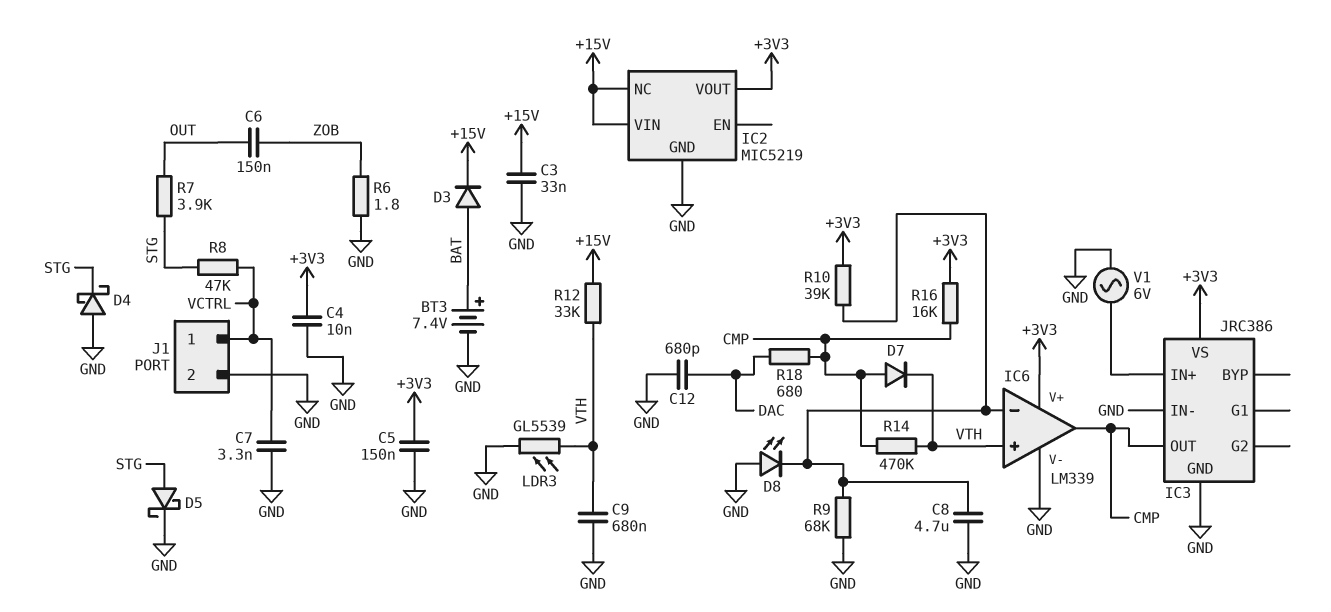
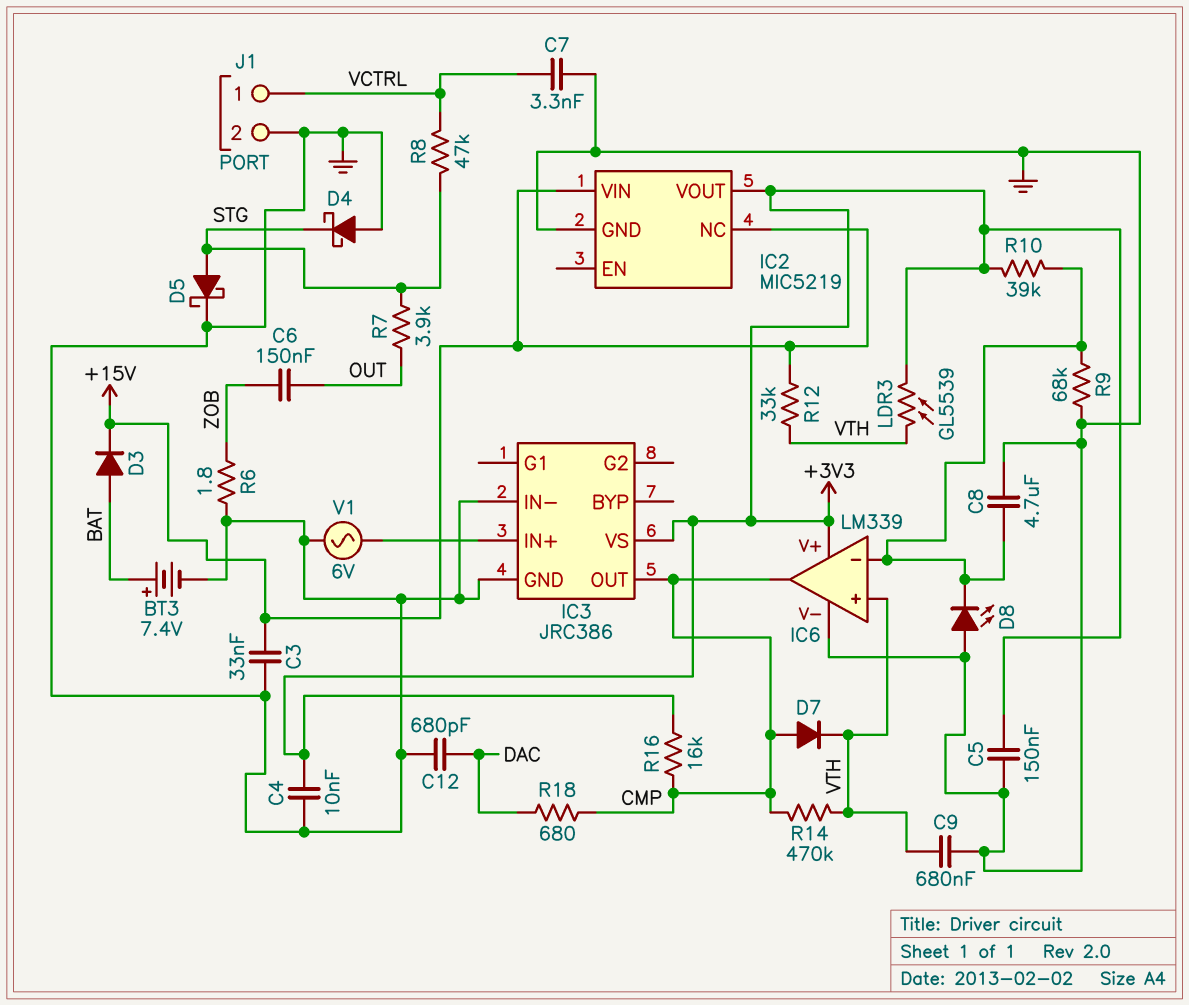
LDR3: GL5539 (GND, VTH) -> GL5539 (+3V3, VTH)

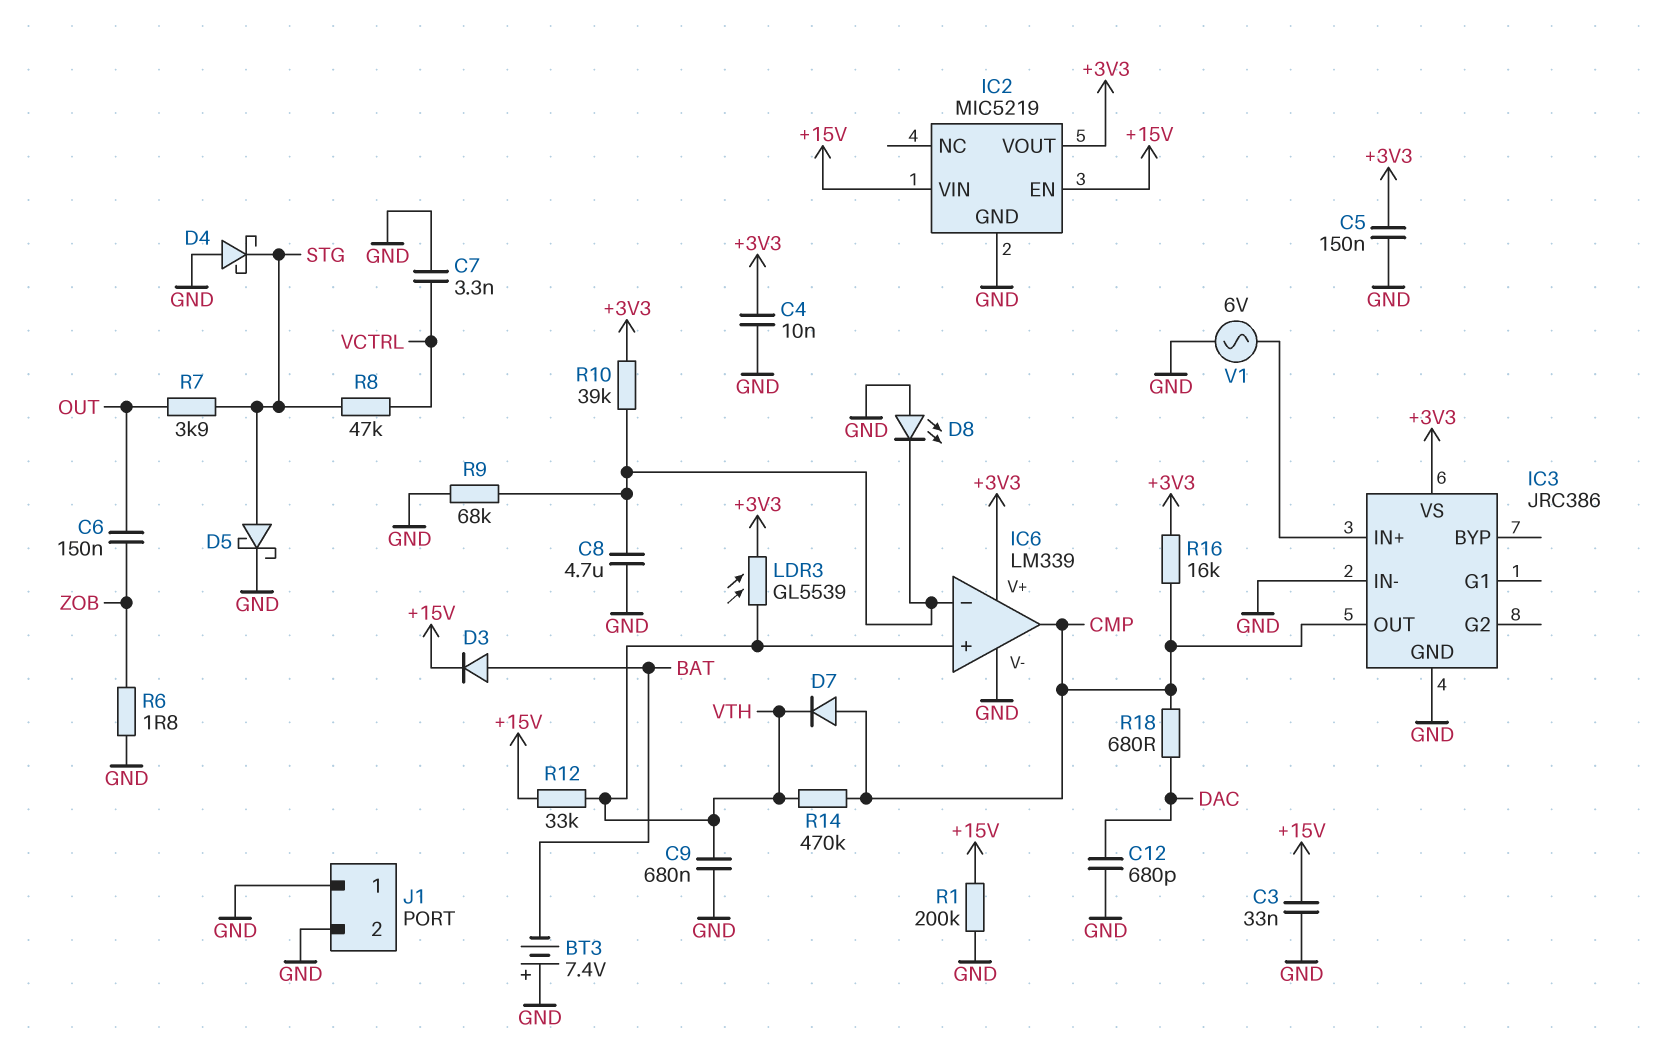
BT3: 7.4V (plus BAT, minus GND) -> 7.4V (plus GND, minus BAT)
IC2 pin EN: none -> +15V
IC2 pin NC: +15V -> none
J1 pin 1: VCTRL -> GND
R1: none -> 200k (+15V, GND)

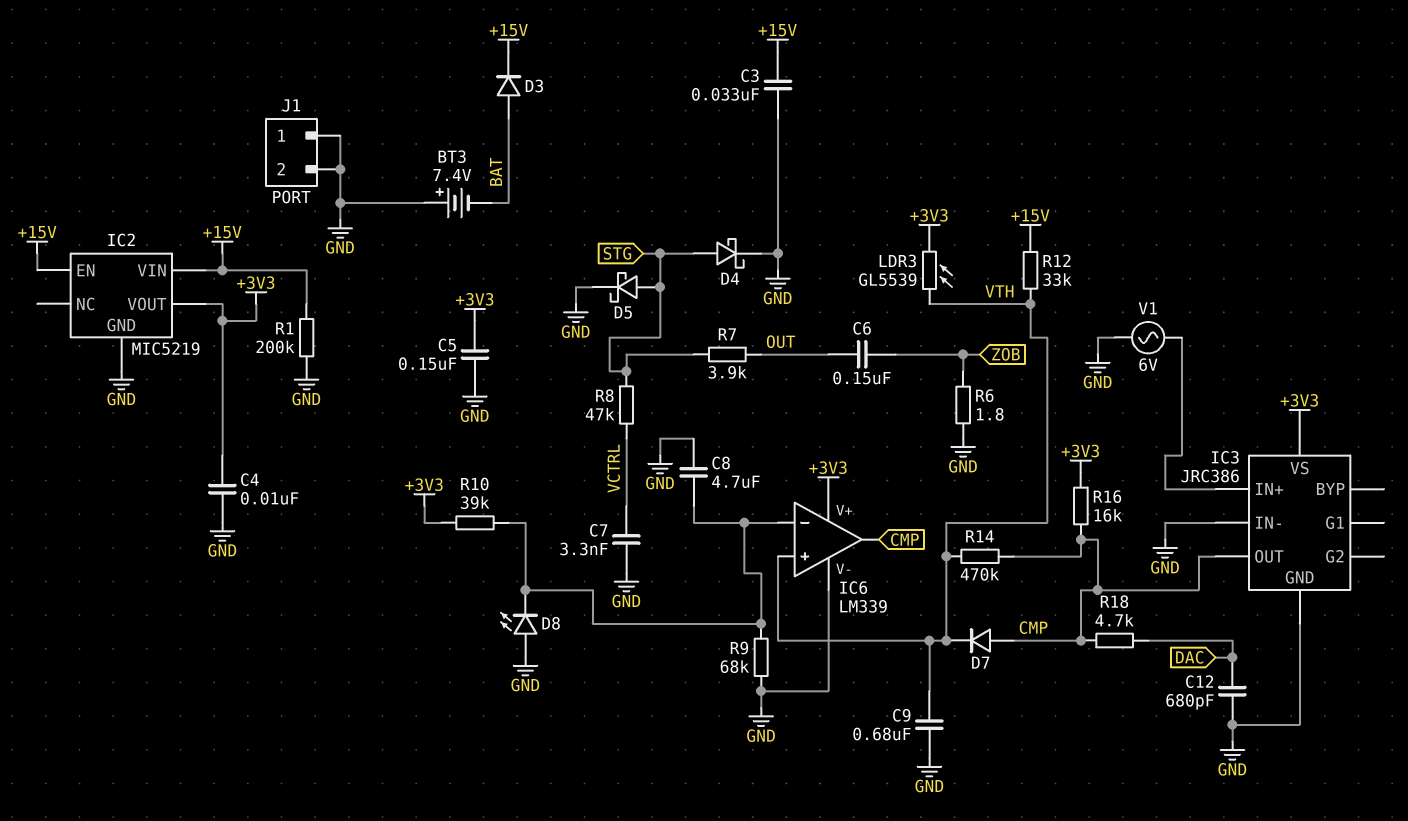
D4: schottky (A GND, K STG) -> schottky (A STG, K GND)
R18: 680 (CMP, DAC) -> 4.7k (CMP, DAC)

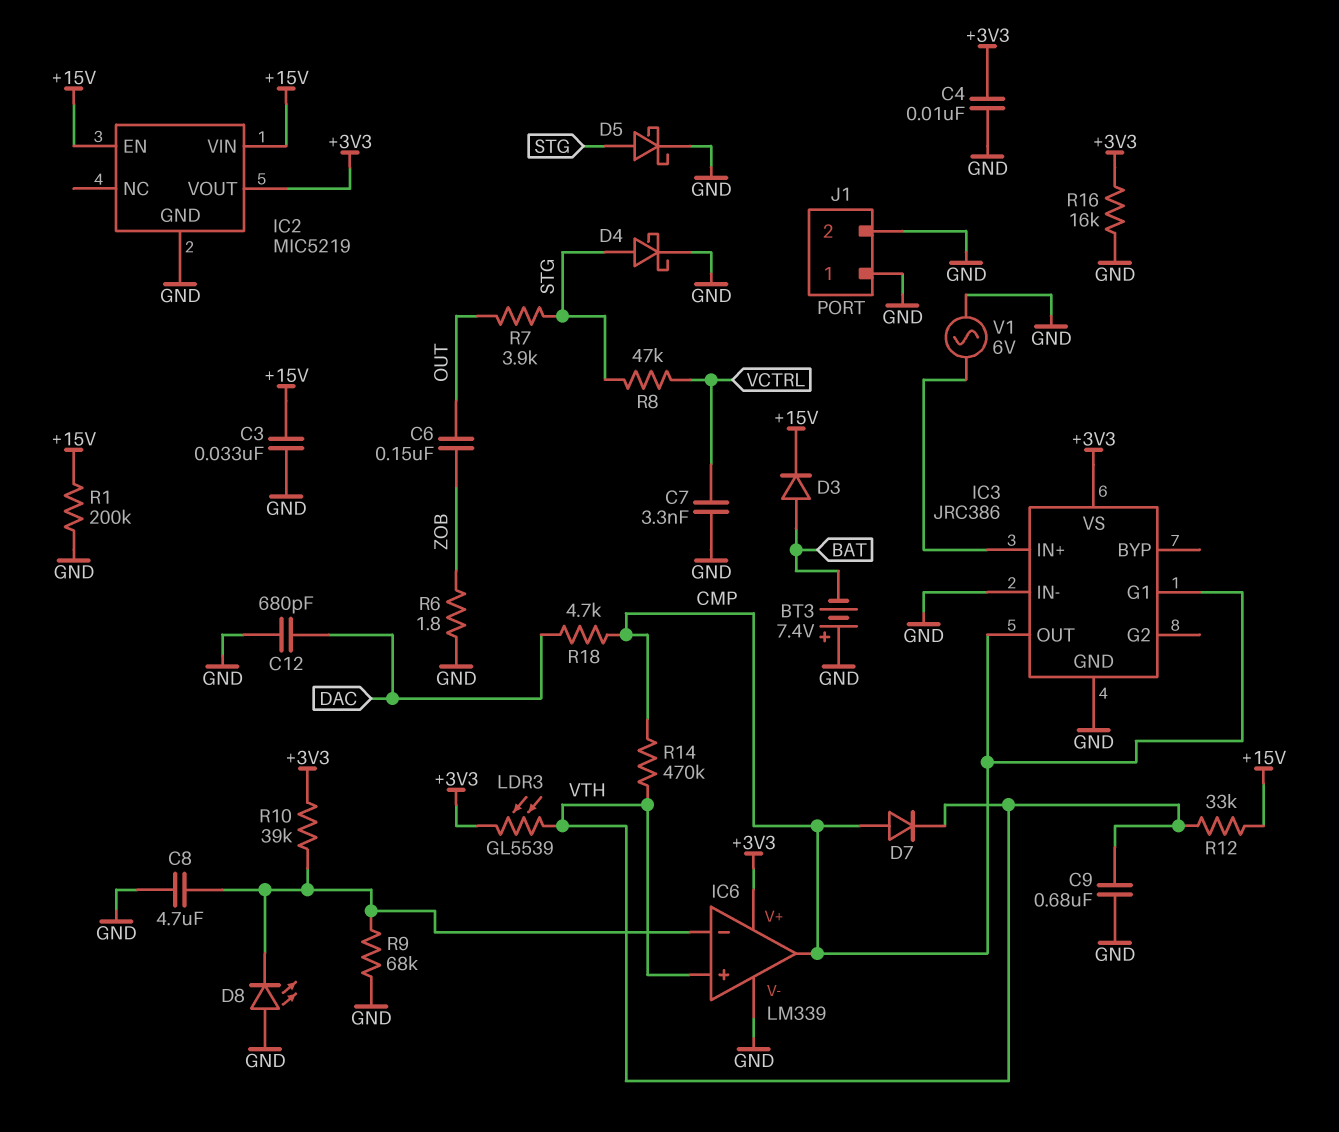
C5: 150nF (+3V3, GND) -> none
IC3 pin G1: none -> CMP
R16: 16k (+3V3, CMP) -> 16k (+3V3, GND)

